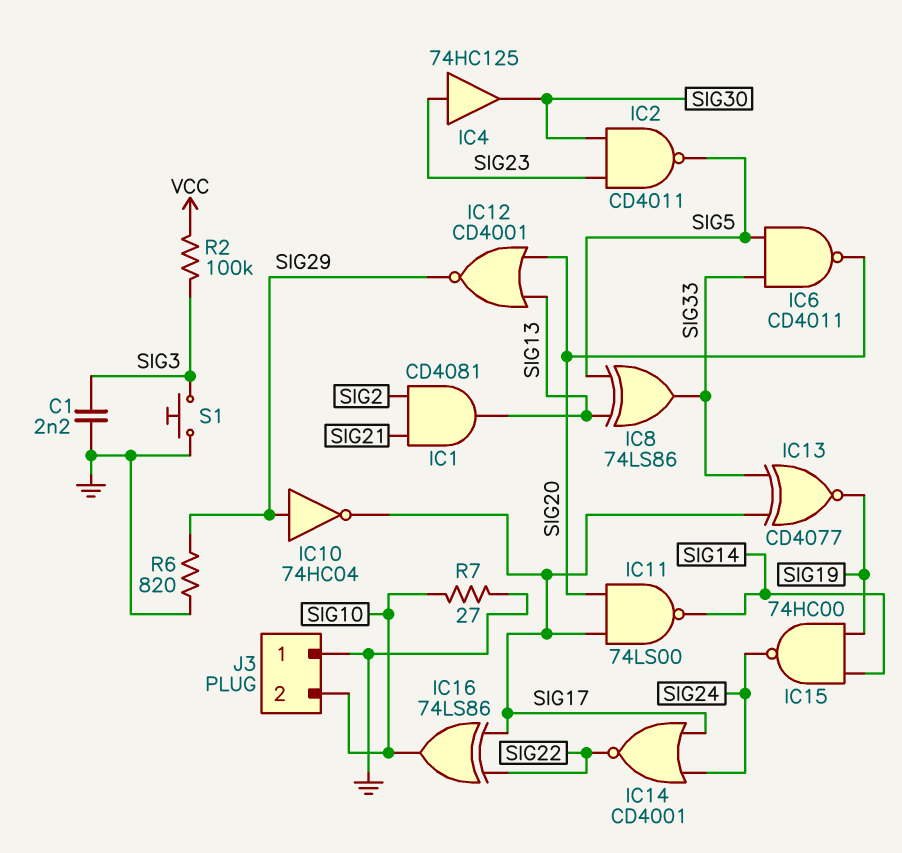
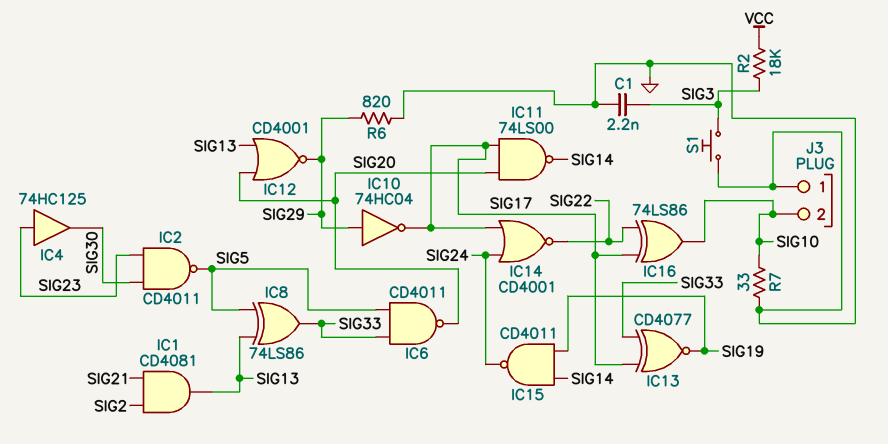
IC15: NAND 74HC00 (in SIG14, in SIG19, out SIG24) -> NAND CD4011 (in SIG14, in SIG19, out SIG24)
R2: 100k (SIG3, VCC) -> 18k (SIG3, VCC)
R7: 27 (GND, SIG10) -> 33 (GND, SIG10)

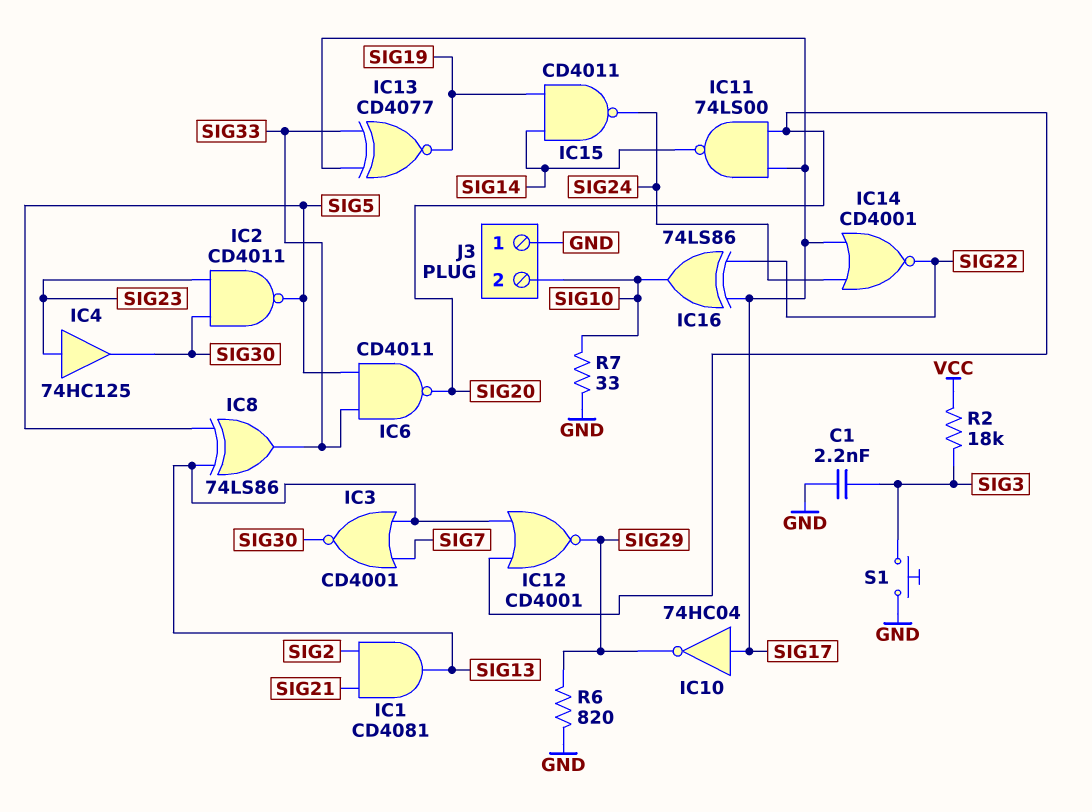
IC3: none -> NOR CD4001 (in SIG7, in SIG13, out SIG30)
IC10: NOT 74HC04 (in SIG29, out SIG17) -> NOT 74HC04 (in SIG17, out SIG29)

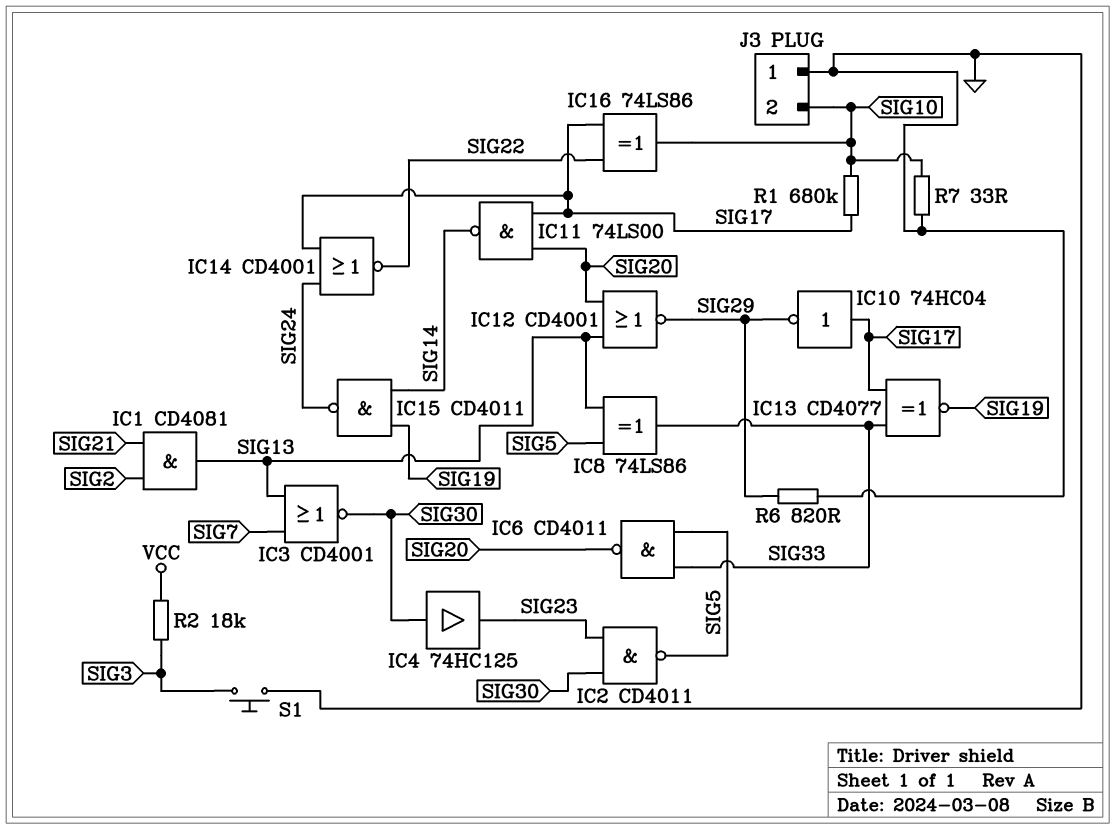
C1: 2.2nF (GND, SIG3) -> none
IC4: buffer 74HC125 (in SIG23, out SIG30) -> buffer 74HC125 (in SIG30, out SIG23)
R1: none -> 680k (SIG10, SIG17)

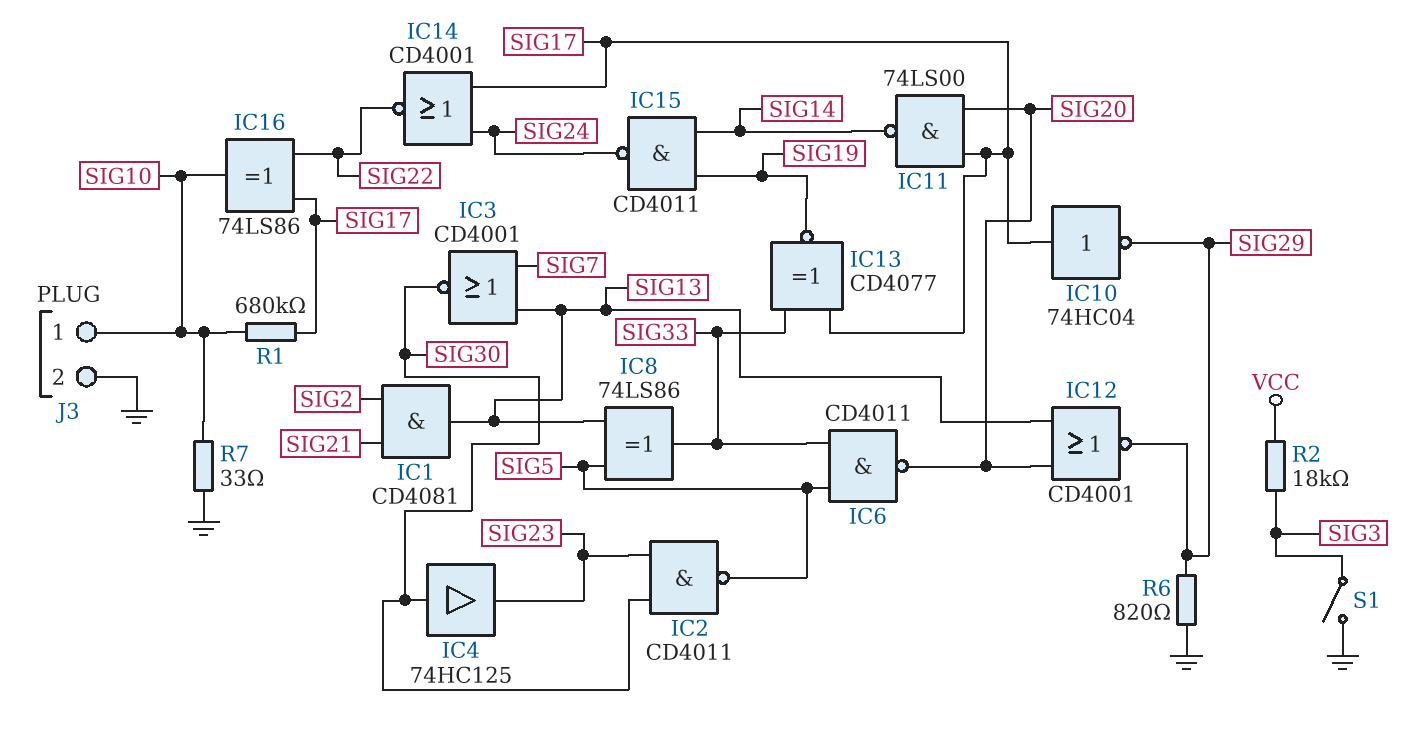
J3 pin 1: GND -> SIG10
J3 pin 2: SIG10 -> GND
S1: button (GND, SIG3) -> switch (GND, SIG3)

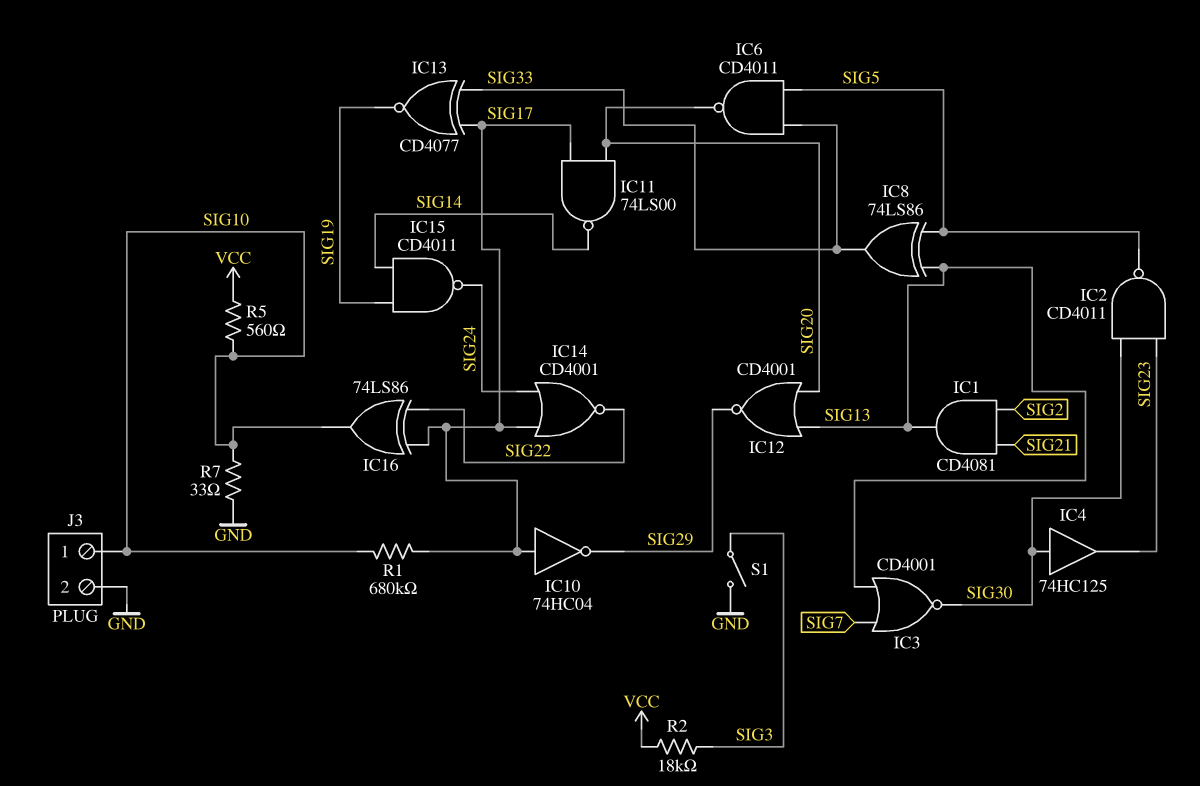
R5: none -> 560 (SIG10, VCC)
R6: 820 (GND, SIG29) -> none

